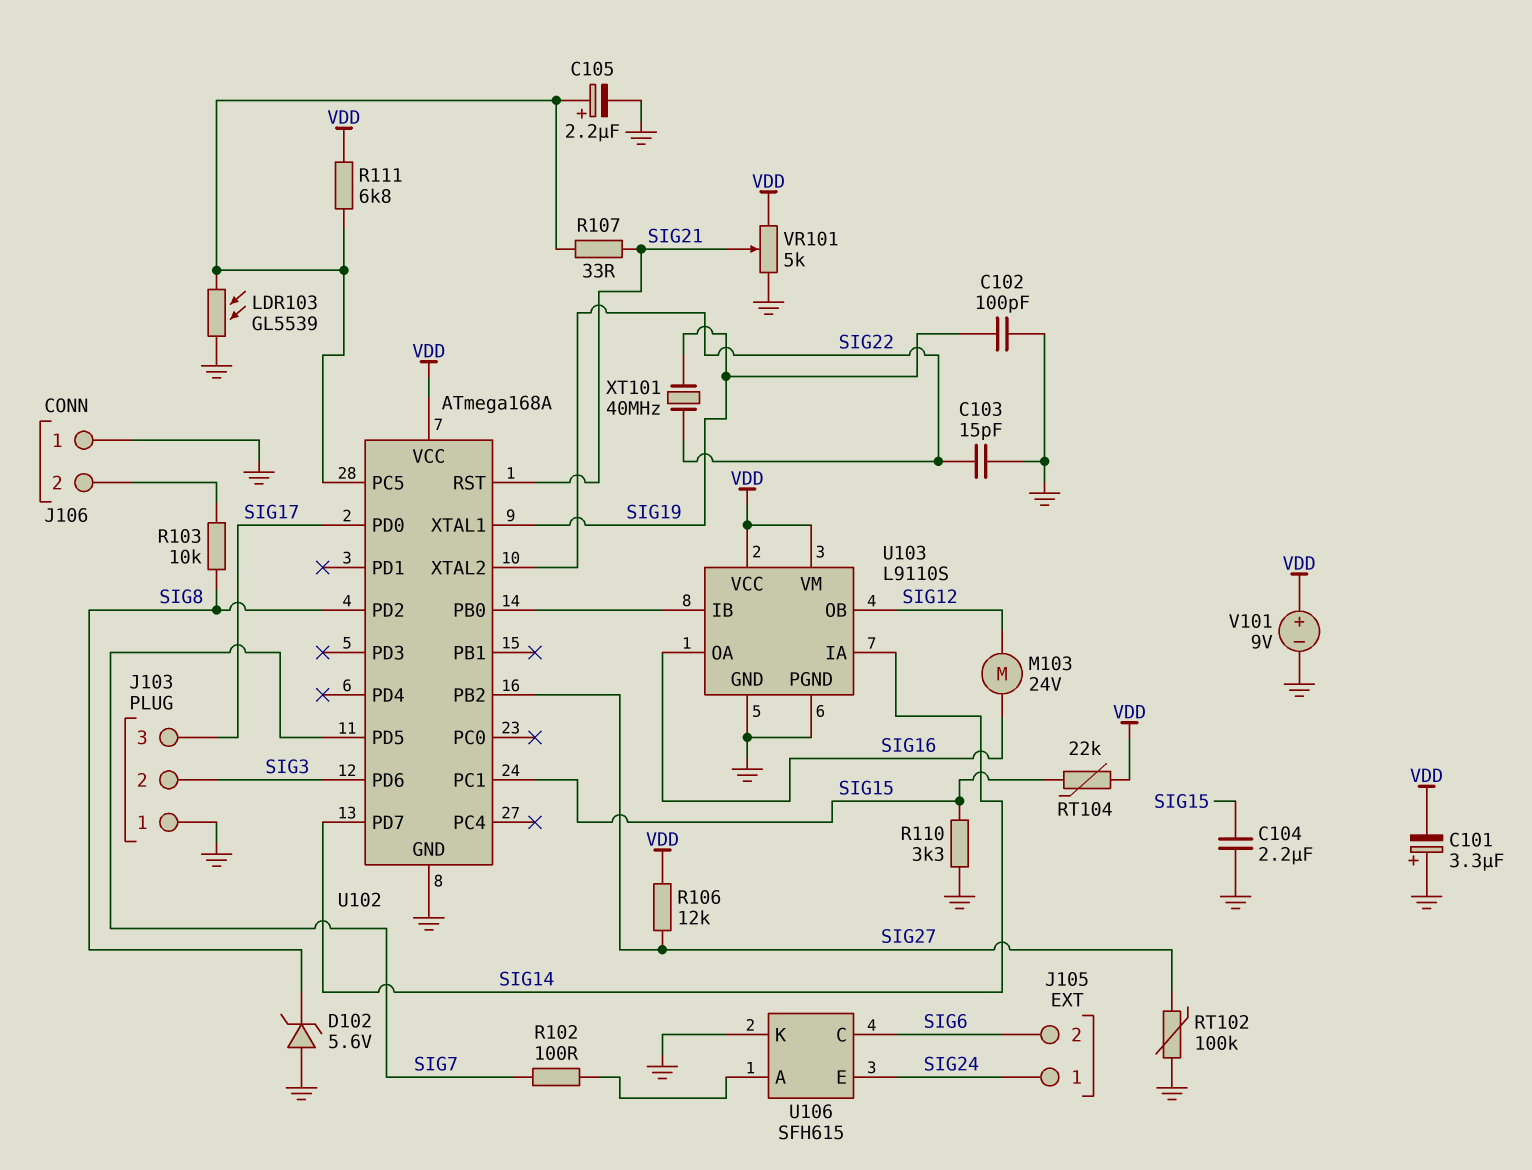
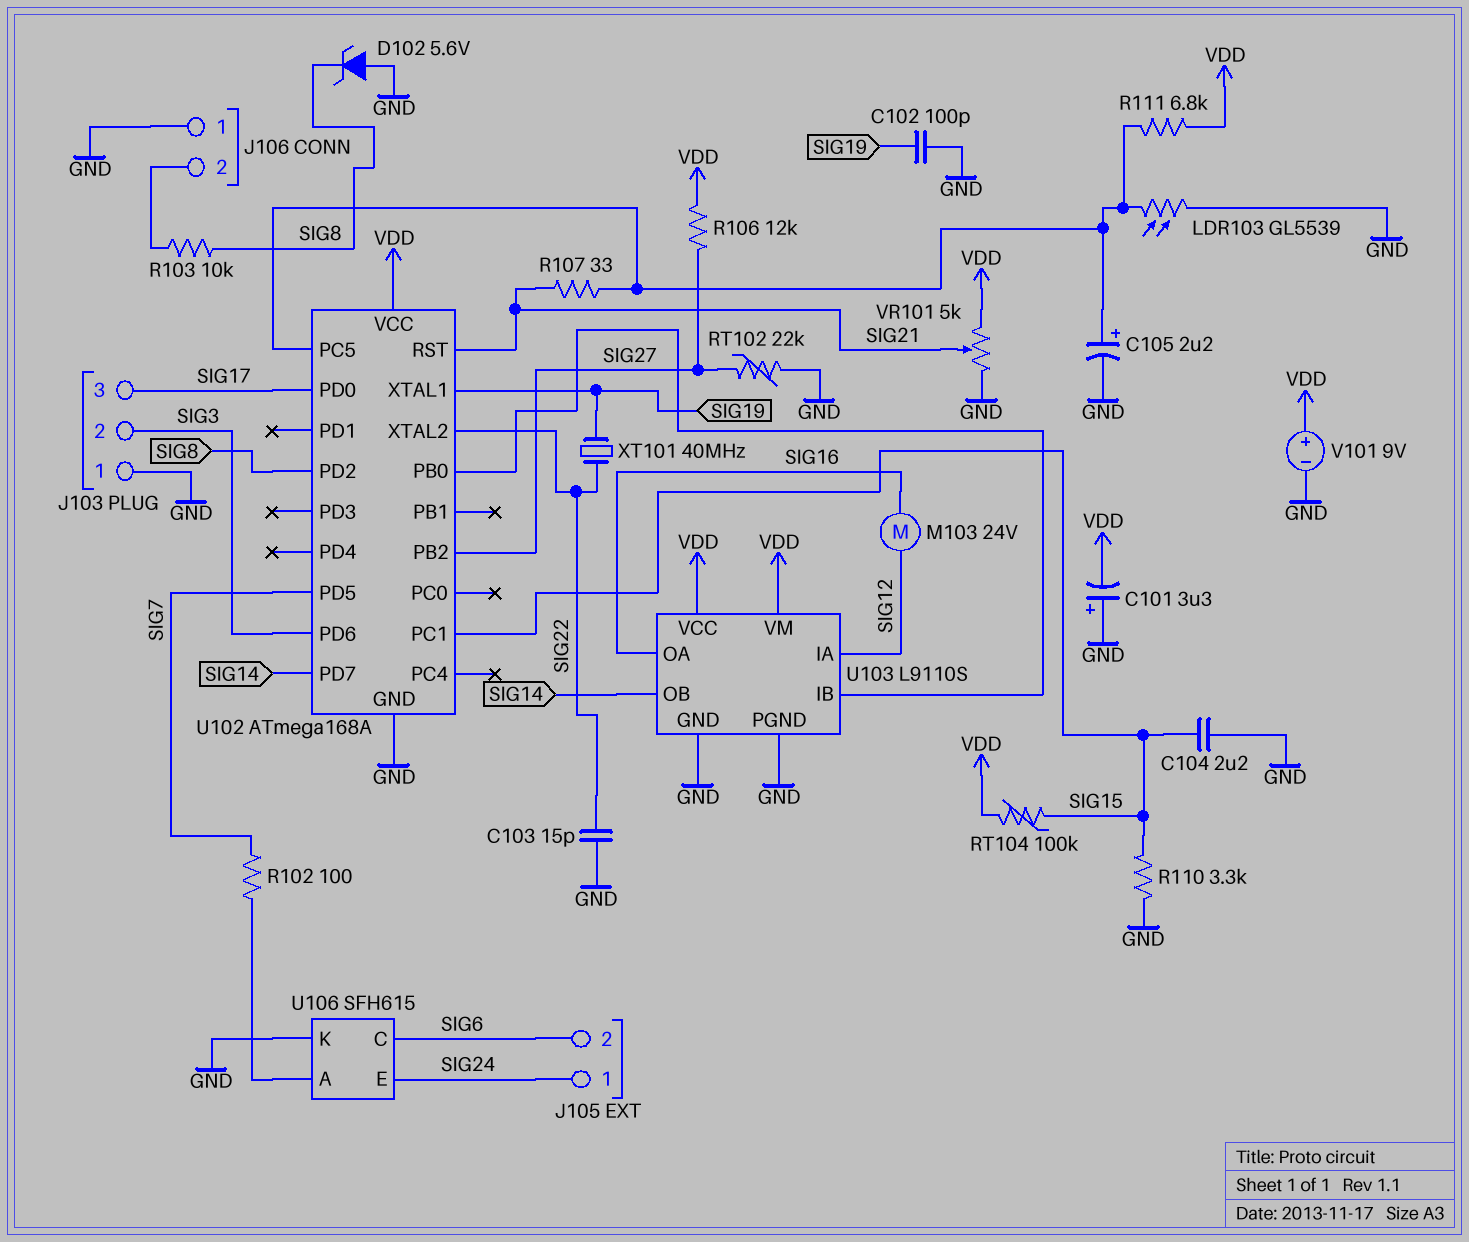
RT102: 100k (GND, SIG27) -> 22k (GND, SIG27)
RT104: 22k (SIG15, VDD) -> 100k (SIG15, VDD)
U103 pin IA: SIG14 -> SIG12
U103 pin OB: SIG12 -> SIG14

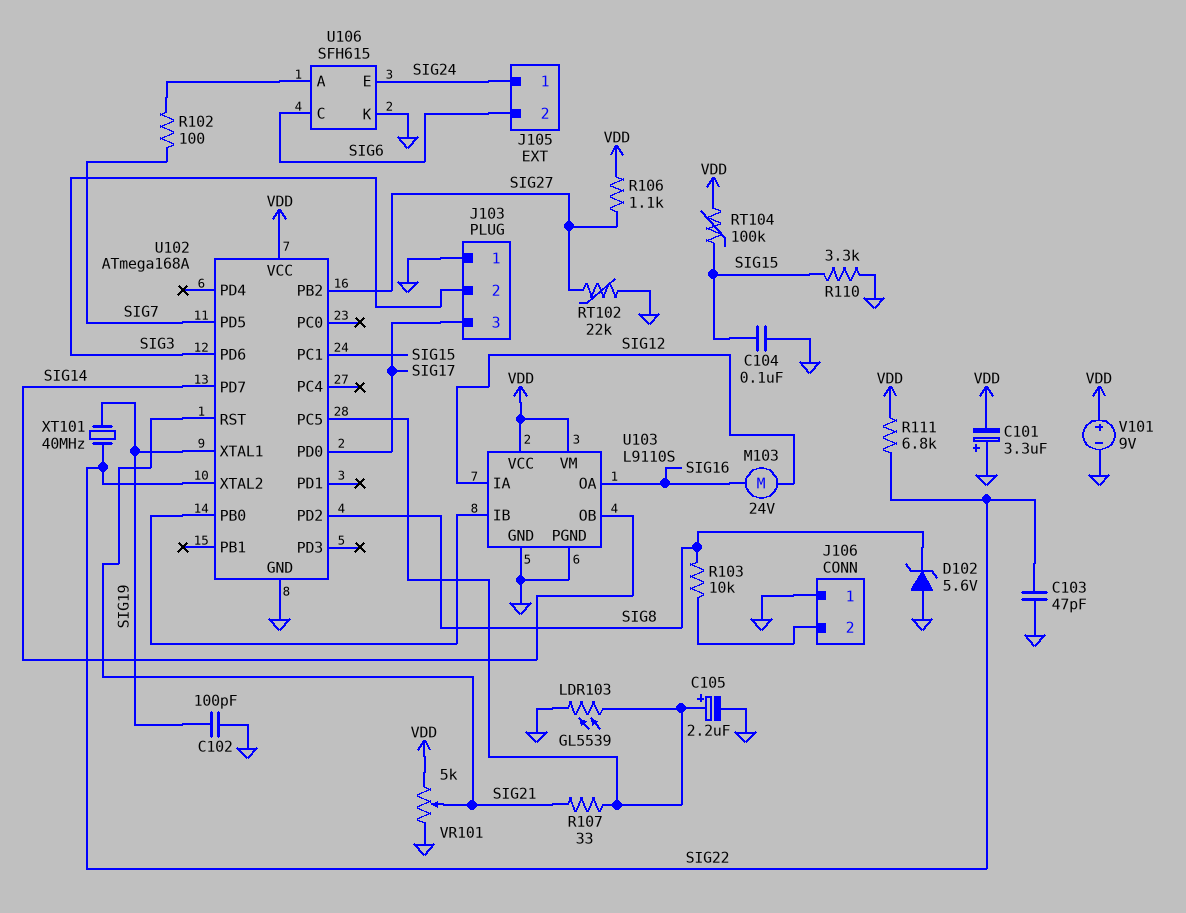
C103: 15pF (GND, SIG22) -> 47pF (GND, SIG22)
C104: 2.2uF (GND, SIG15) -> 100nF (GND, SIG15)
R106: 12k (SIG27, VDD) -> 1.1k (SIG27, VDD)
R111: 6.8k (U102/PC5, VDD) -> 6.8k (SIG22, VDD)

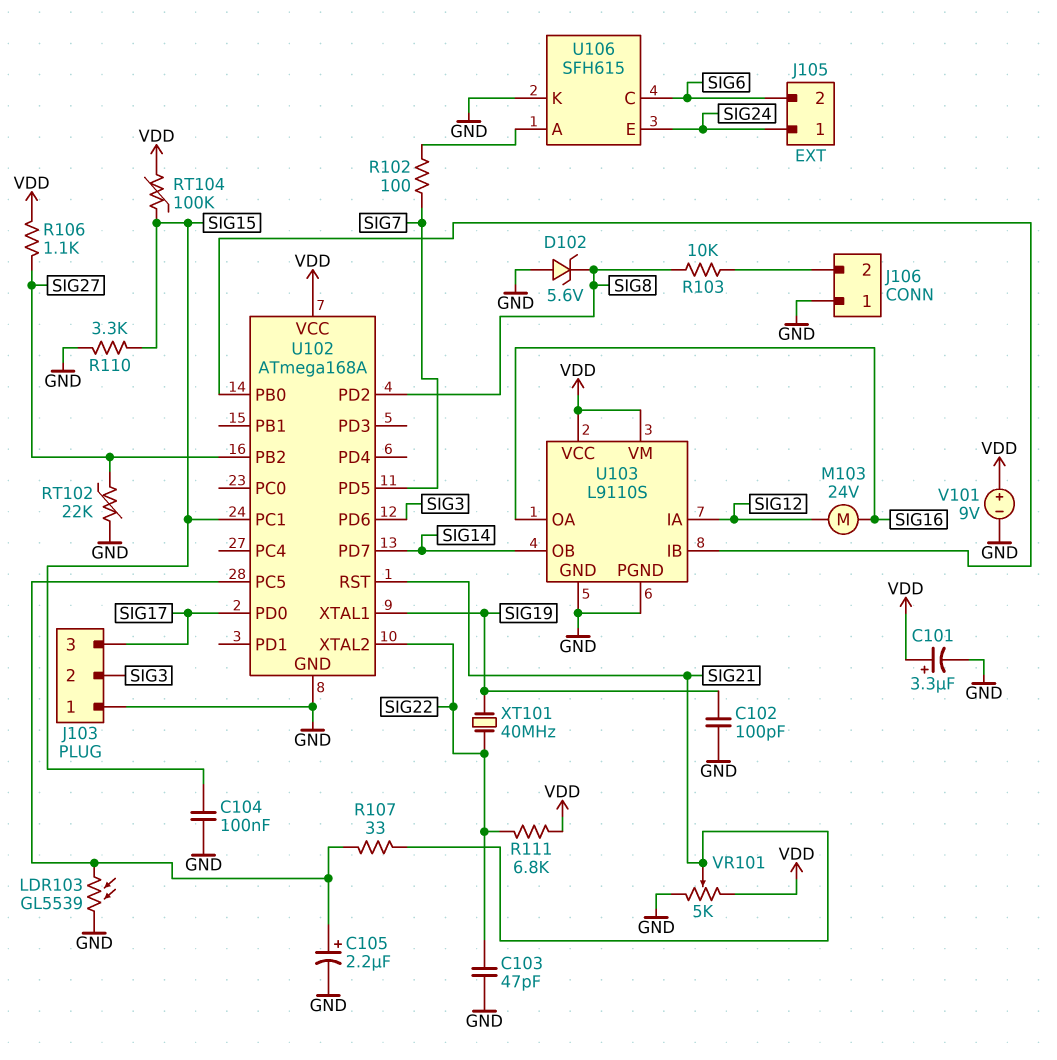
C101: 3.3uF (plus GND, minus VDD) -> 3.3uF (plus VDD, minus GND)

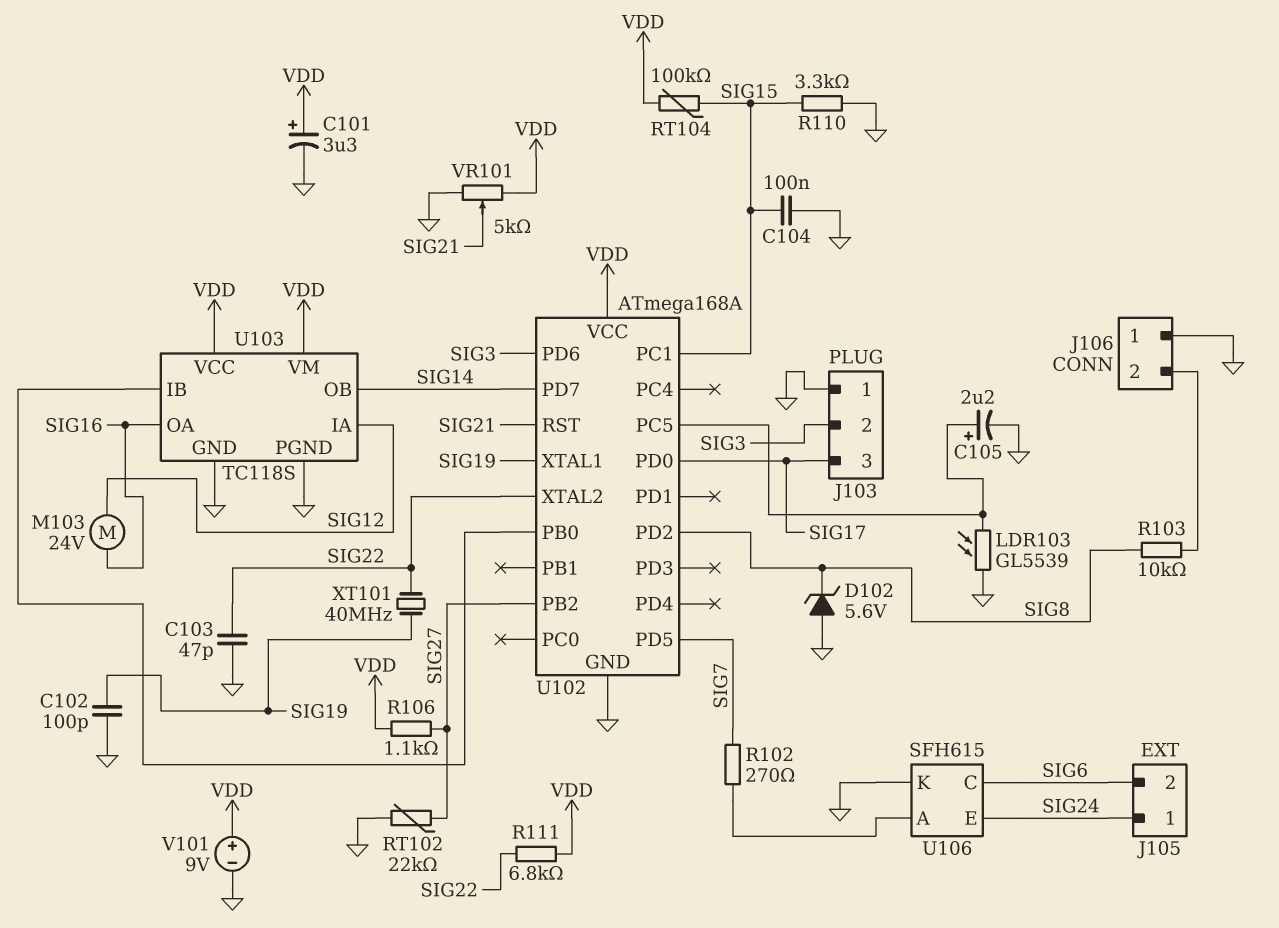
R102: 100 (SIG7, U106/A) -> 270 (SIG7, U106/A)
R107: 33 (SIG21, U102/PC5) -> none
U103: L9110S -> TC118S

